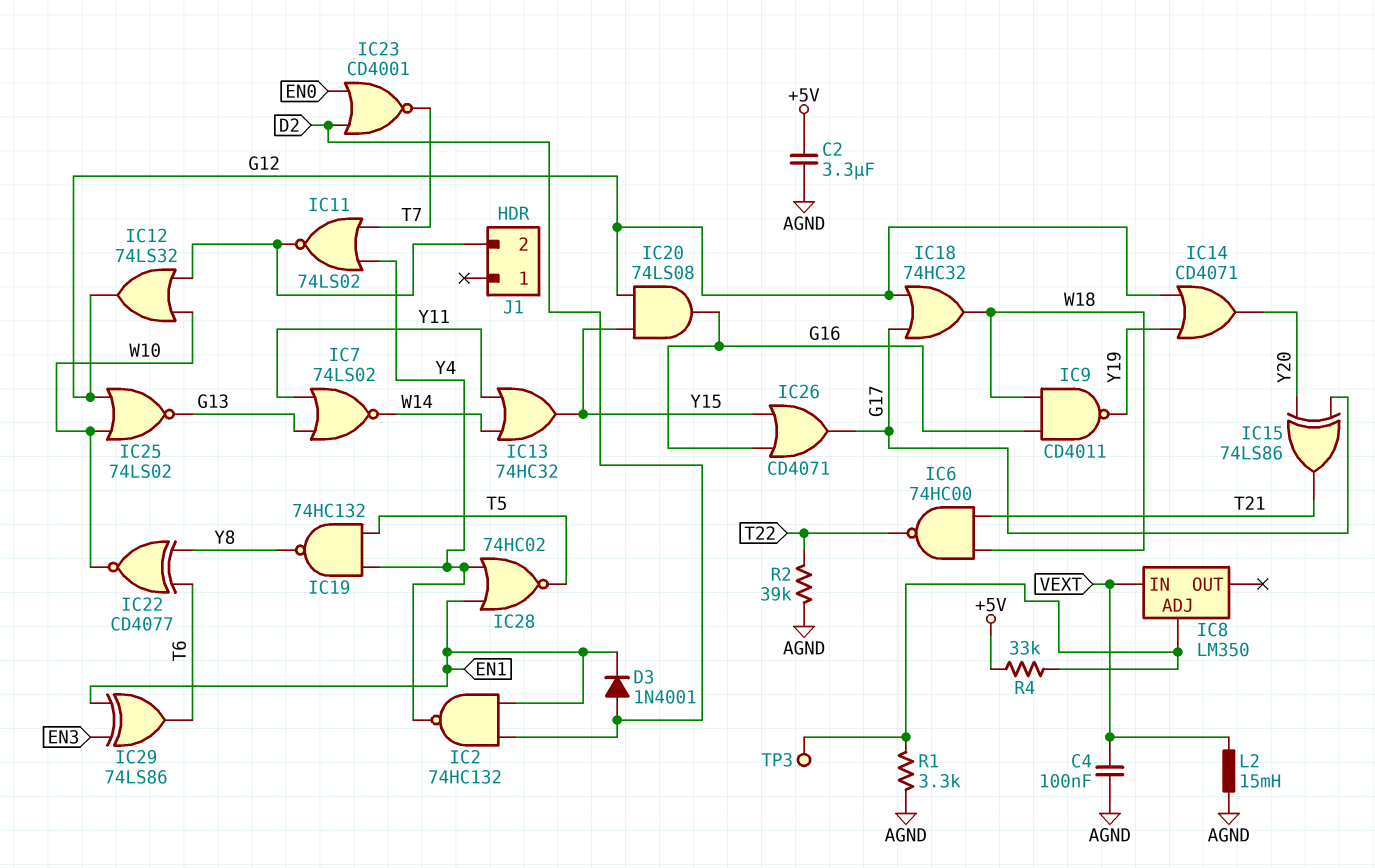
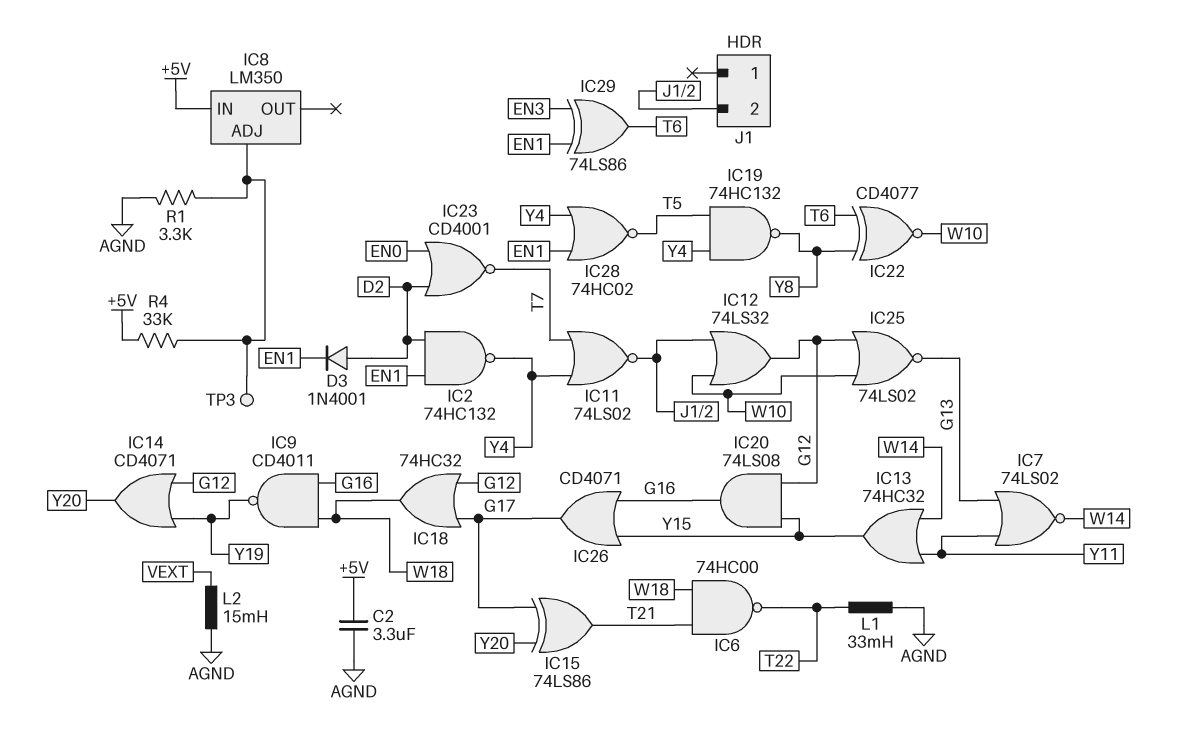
C4: 100nF (AGND, VEXT) -> none
IC8 pin IN: VEXT -> +5V
L1: none -> 33mH (AGND, T22)
R2: 39k (AGND, T22) -> none

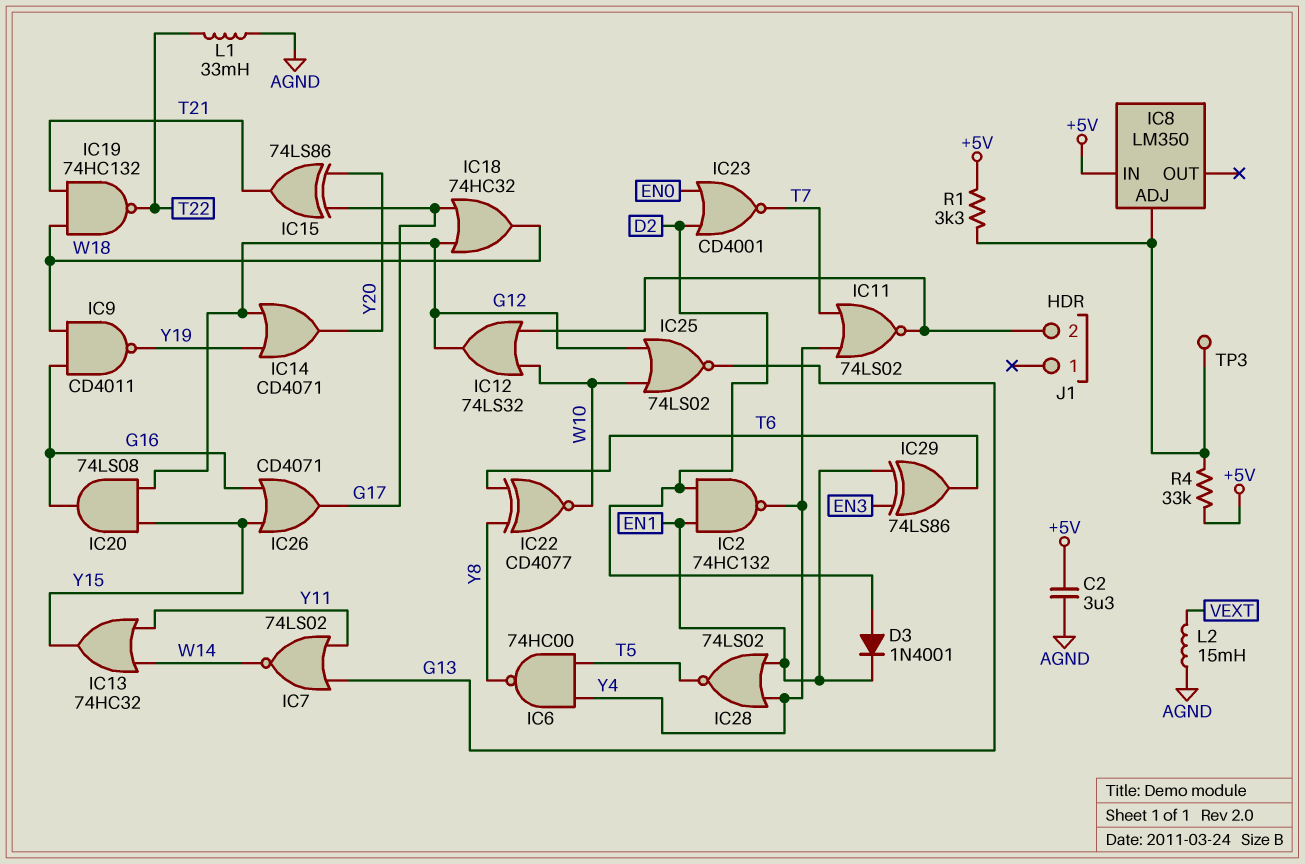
IC6: NAND 74HC00 (in T21, in W18, out T22) -> NAND 74HC00 (in T5, in Y4, out Y8)
IC19: NAND 74HC132 (in T5, in Y4, out Y8) -> NAND 74HC132 (in T21, in W18, out T22)
IC28: NOR 74HC02 (in EN1, in Y4, out T5) -> NOR 74LS02 (in EN1, in Y4, out T5)
R1: 3.3k (AGND, IC8/ADJ) -> 3.3k (+5V, IC8/ADJ)

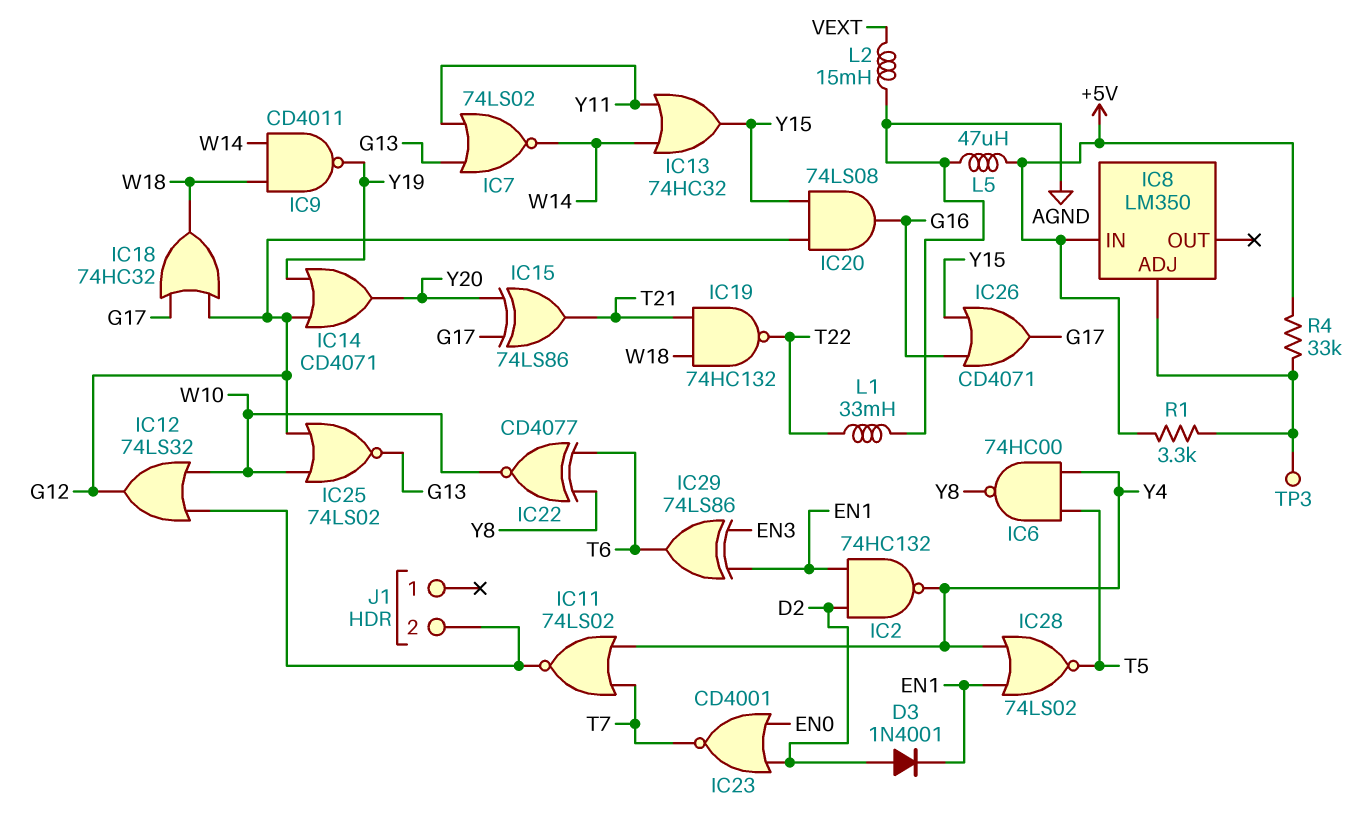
C2: 3.3uF (+5V, AGND) -> none
IC9: NAND CD4011 (in G16, in W18, out Y19) -> NAND CD4011 (in W14, in W18, out Y19)
L5: none -> 47uH (+5V, AGND)

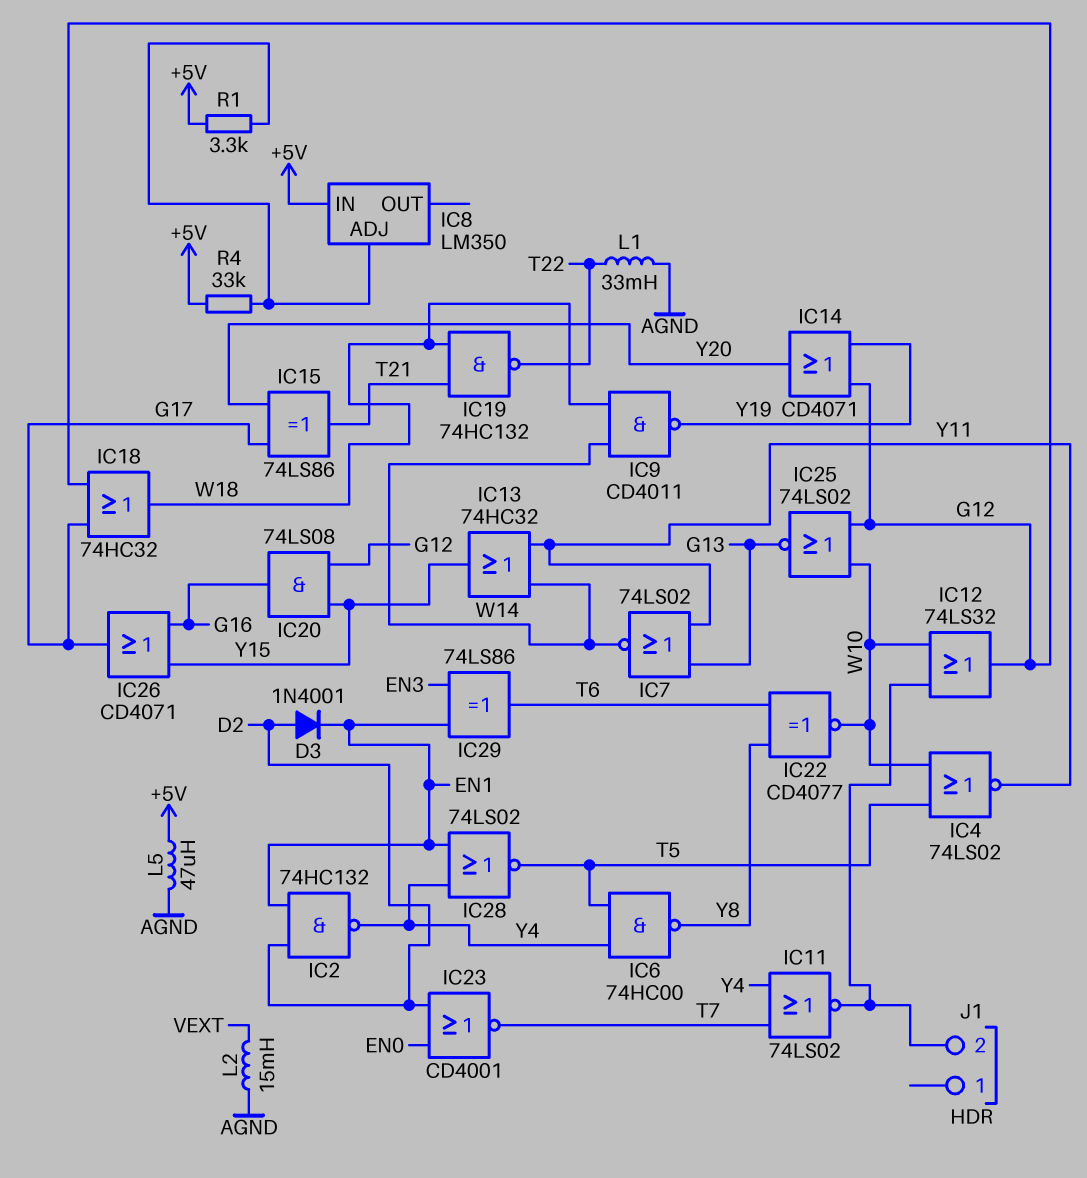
IC4: none -> NOR 74LS02 (in T5, in W10, out Y11)
TP3: test point (IC8/ADJ) -> none

